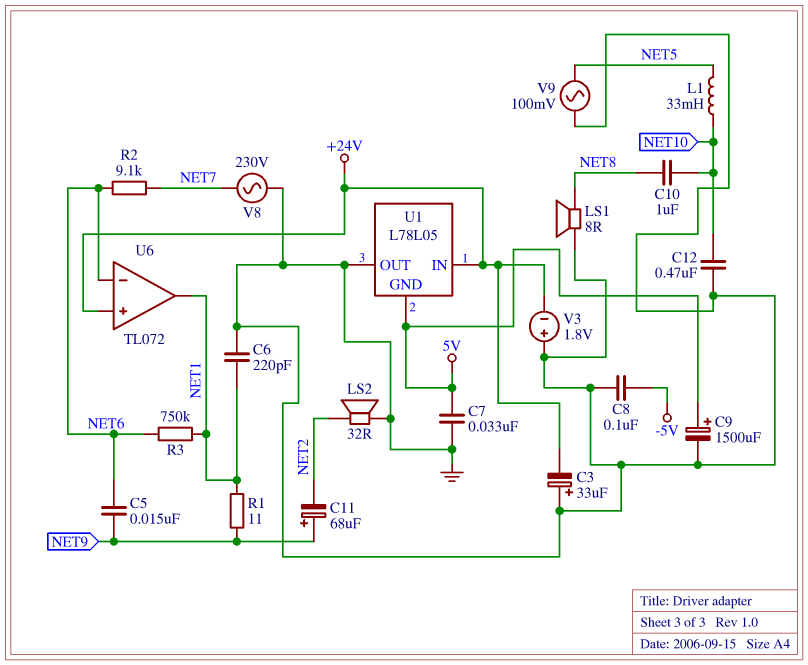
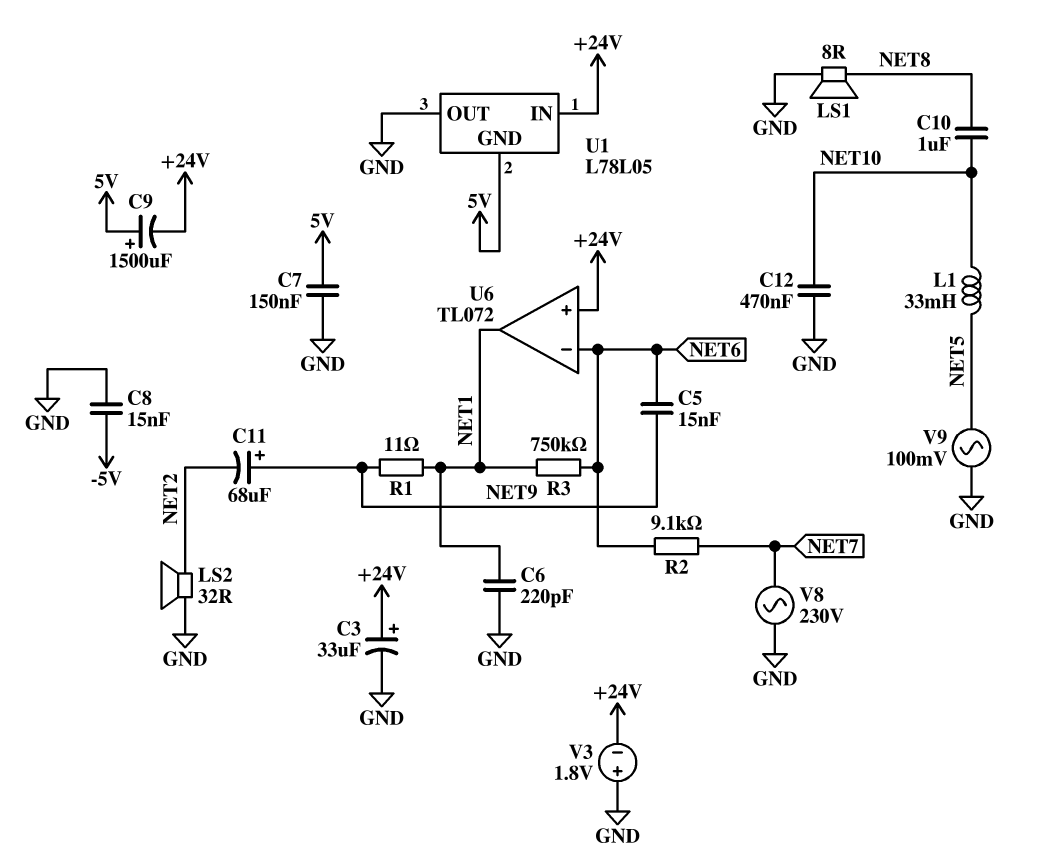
C3: 33uF (plus GND, minus +24V) -> 33uF (plus +24V, minus GND)
C7: 33nF (5V, GND) -> 150nF (5V, GND)
C8: 100nF (-5V, GND) -> 15nF (-5V, GND)
C9: 1500uF (plus 5V, minus GND) -> 1500uF (plus 5V, minus +24V)

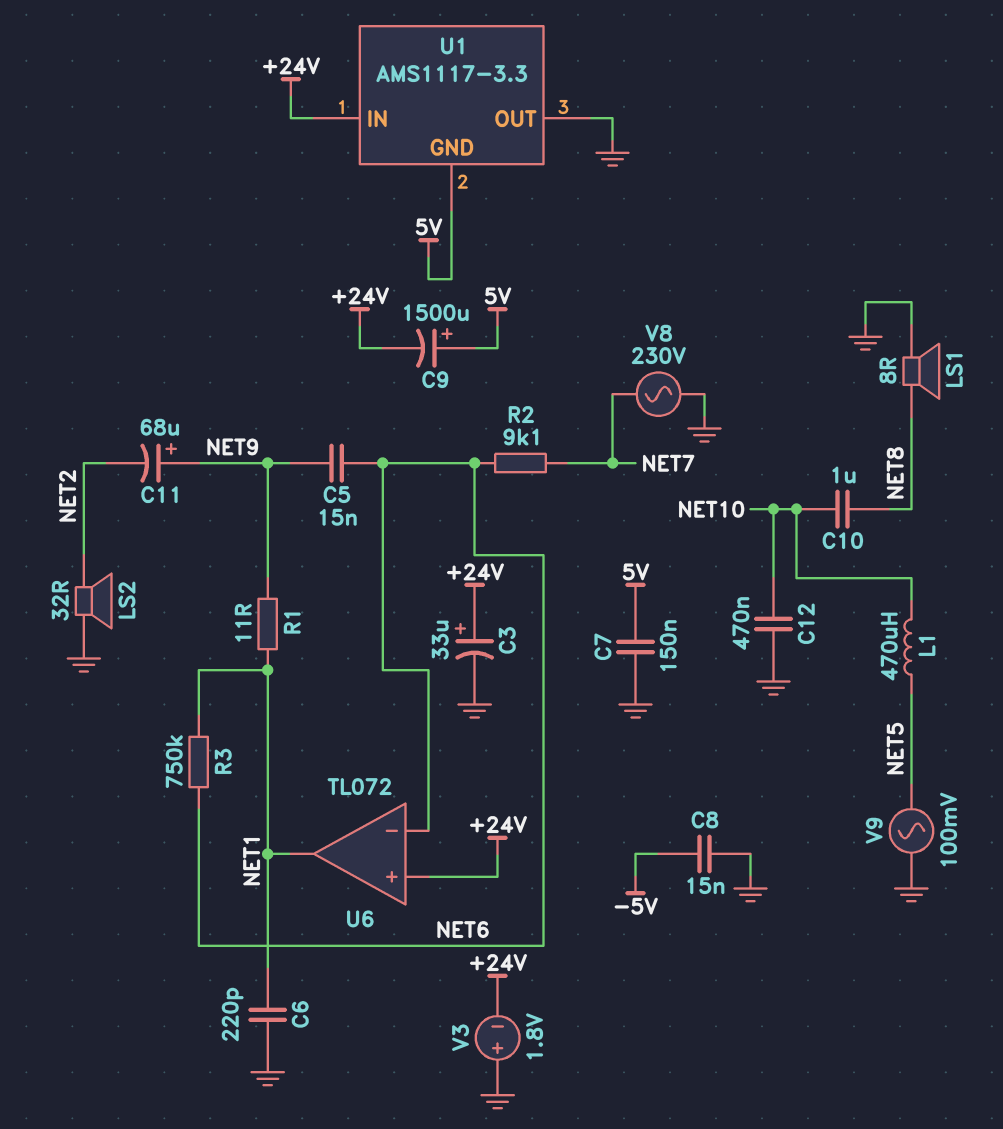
L1: 33mH (NET5, NET10) -> 470uH (NET5, NET10)
U1: L78L05 -> AMS1117-3.3

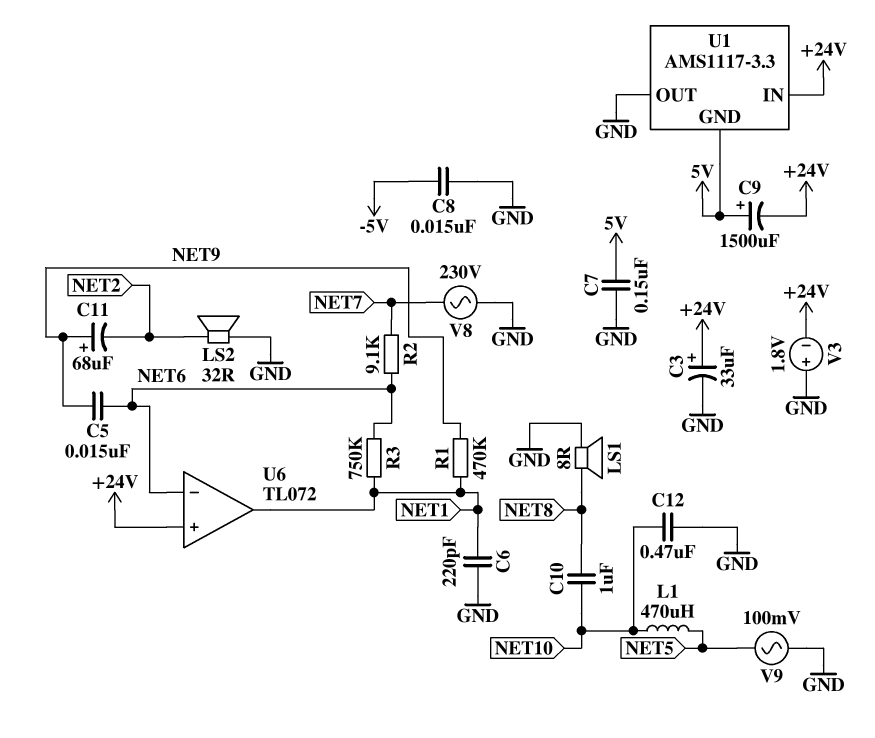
R1: 11 (NET1, NET9) -> 470k (NET1, NET9)

